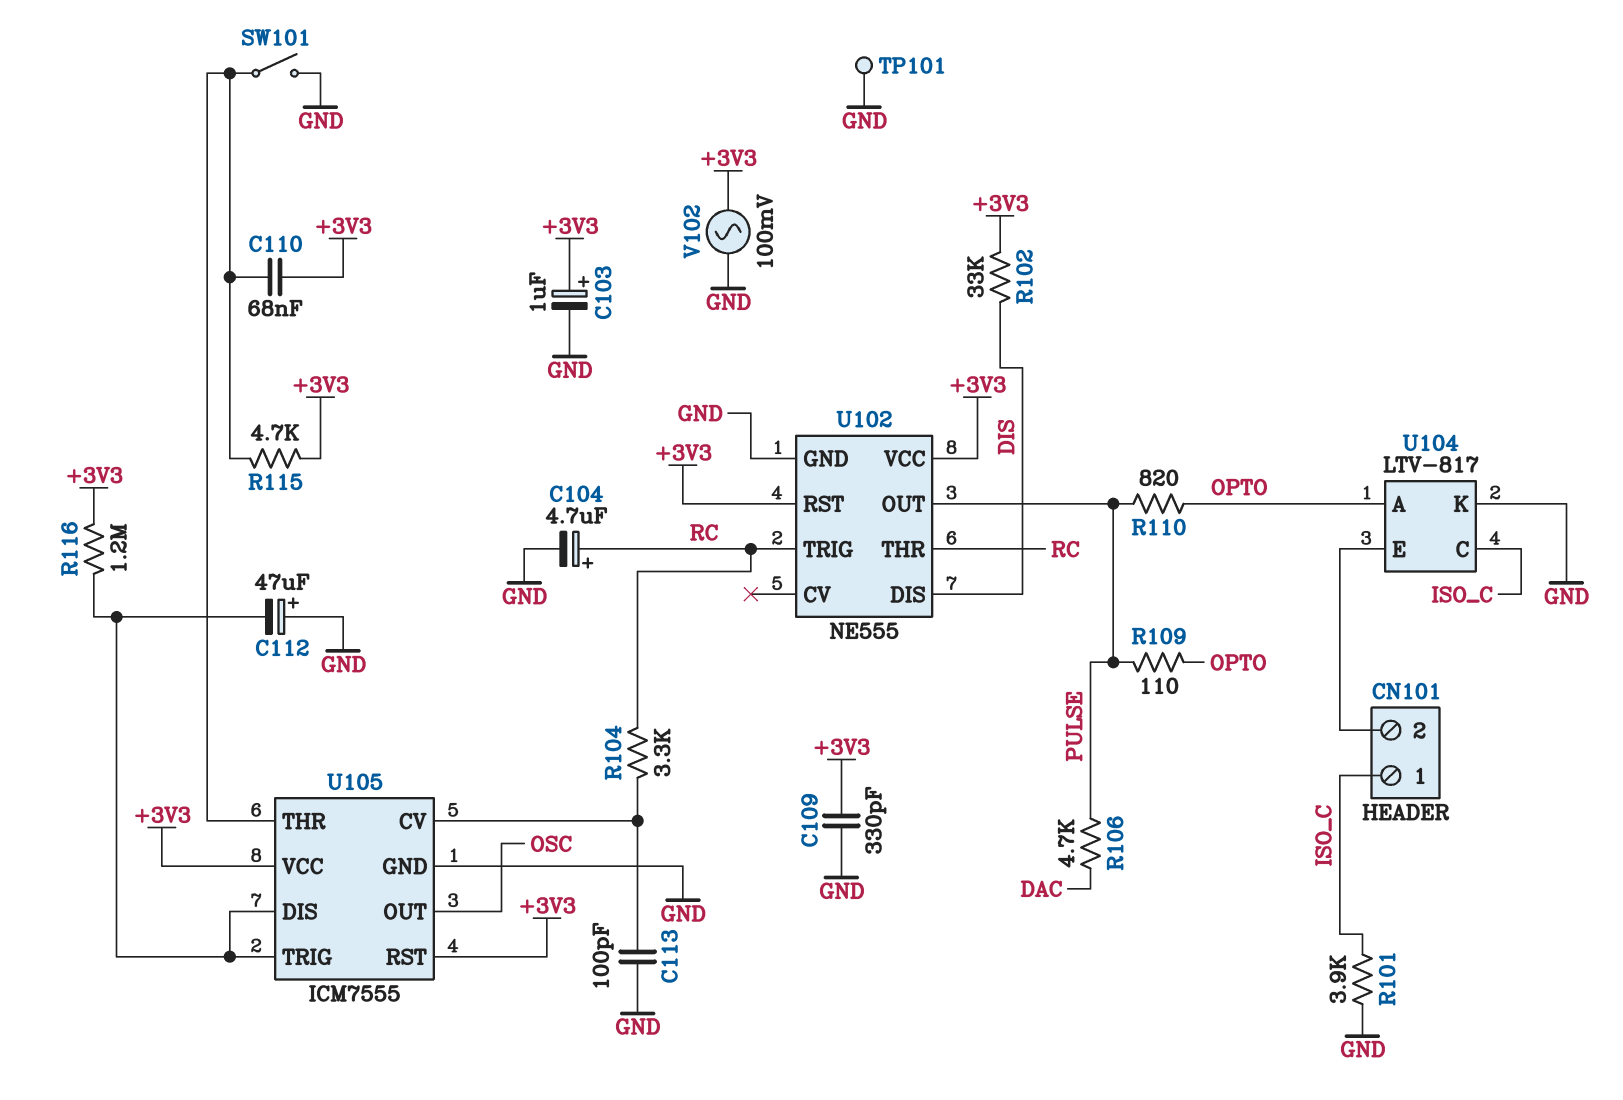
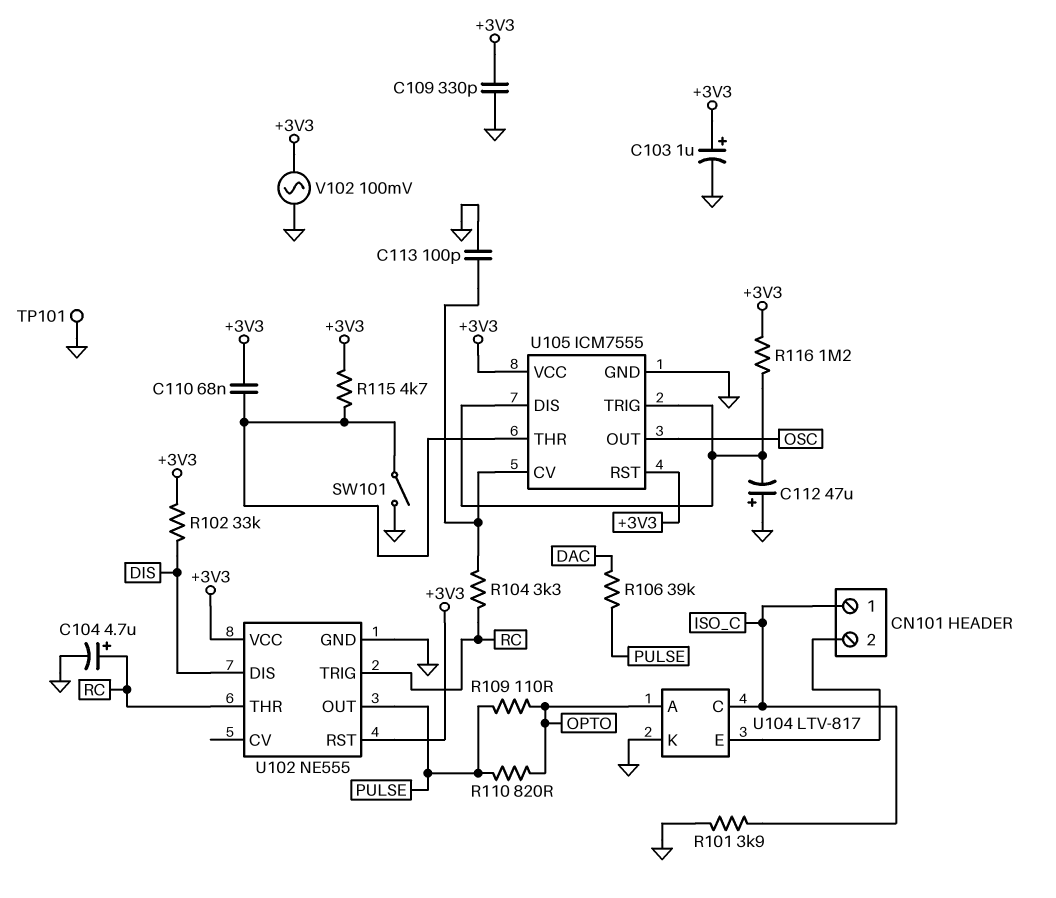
R106: 4.7k (DAC, PULSE) -> 39k (DAC, PULSE)

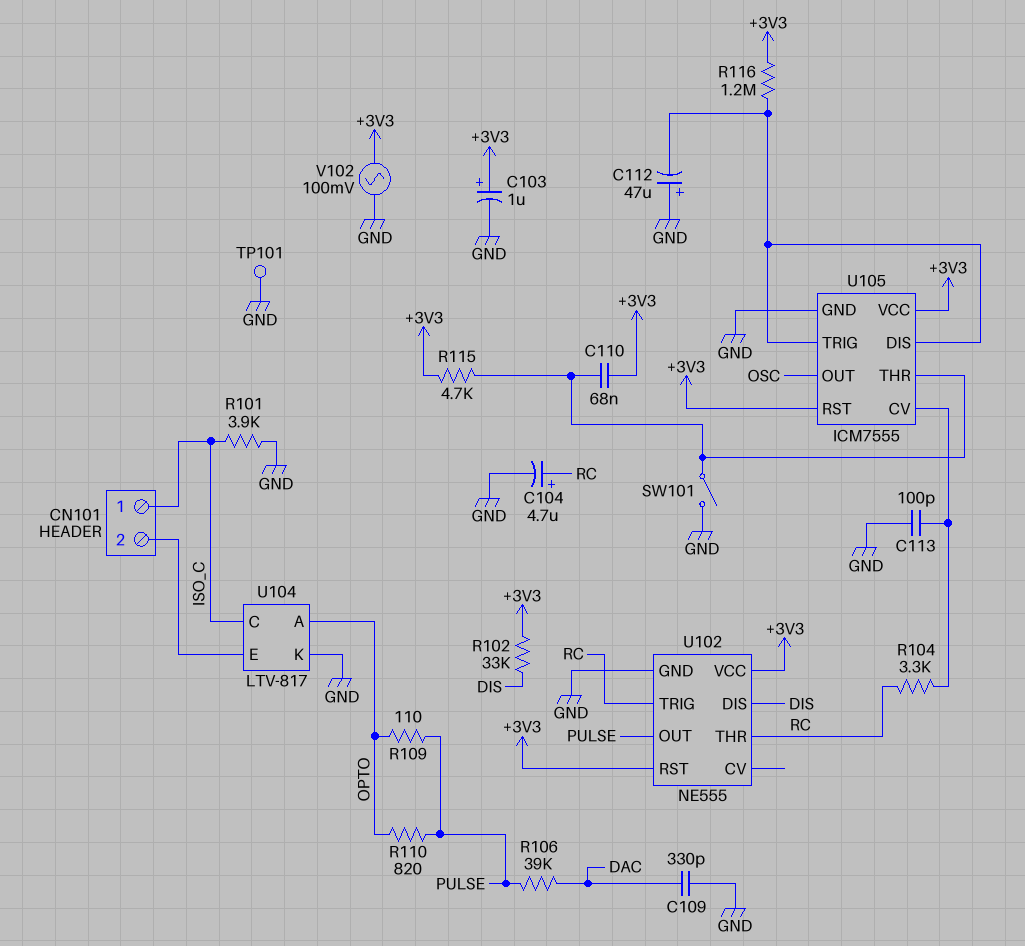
C109: 330pF (+3V3, GND) -> 330pF (DAC, GND)

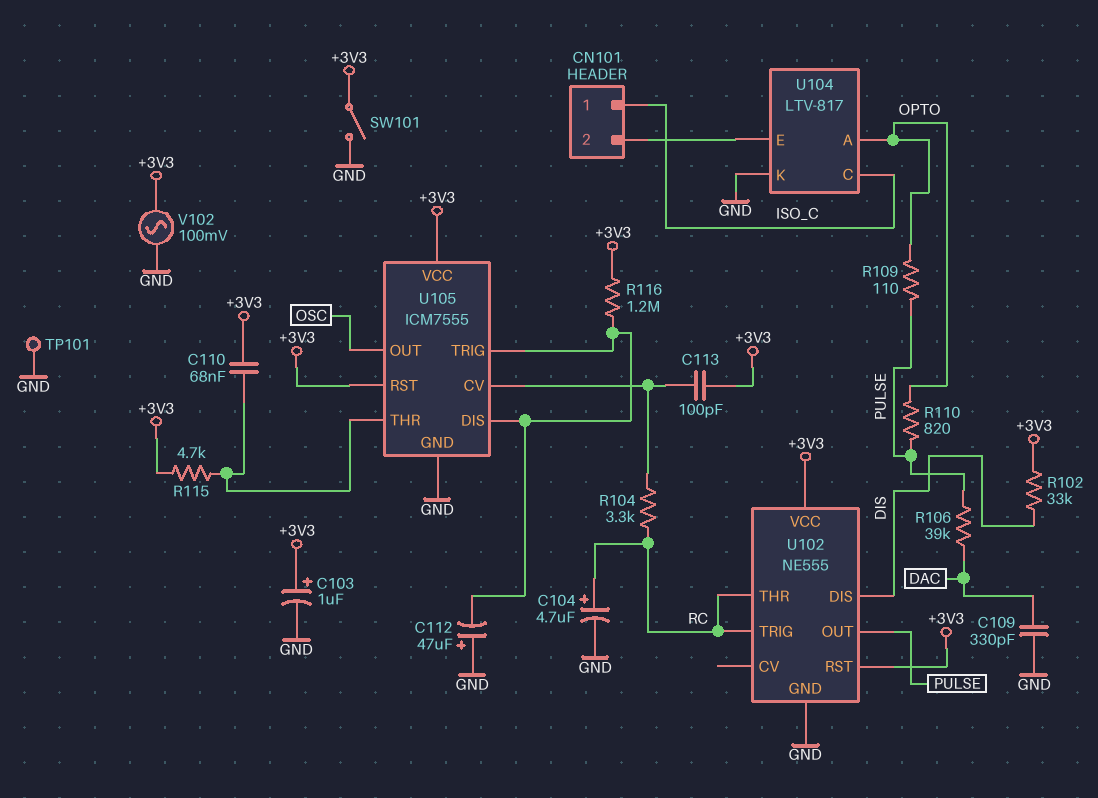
C113: 100pF (GND, U105/CV) -> 100pF (+3V3, U105/CV)
R101: 3.9k (GND, ISO_C) -> none
SW101: switch (GND, U105/THR) -> switch (+3V3, GND)

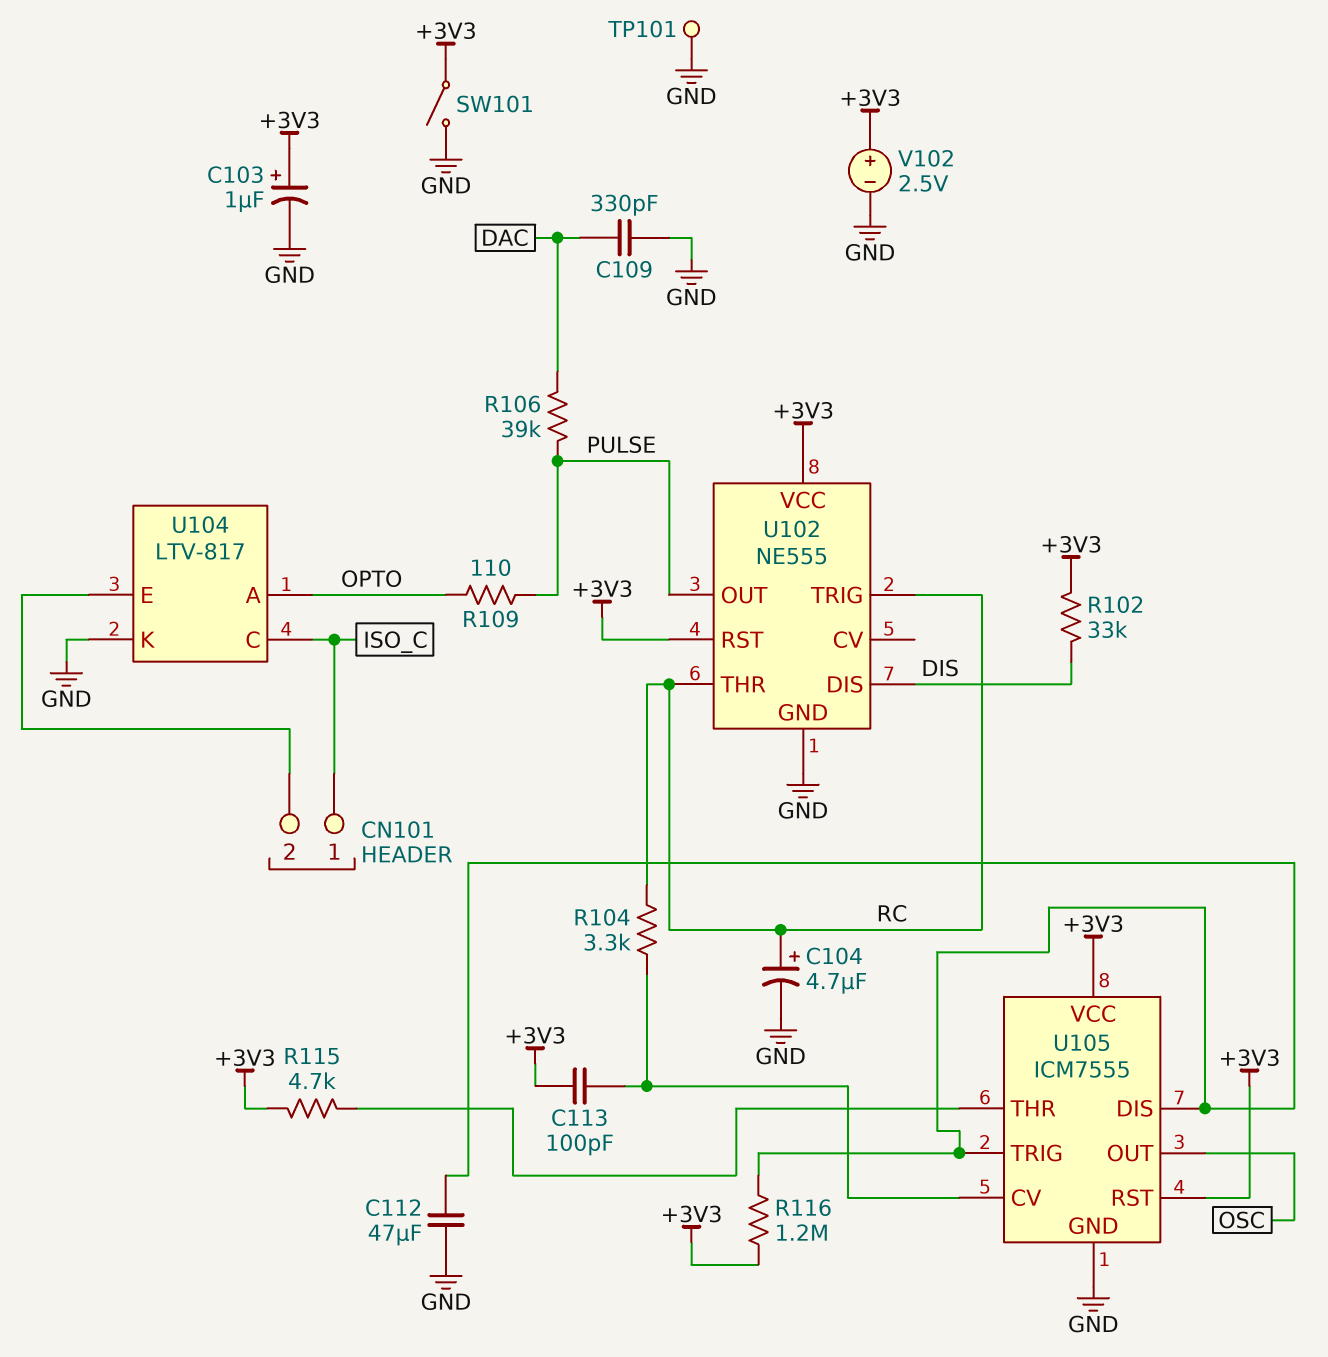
C110: 68nF (+3V3, U105/THR) -> none
C112: 47uF (plus GND, minus U105/DIS) -> 47uF (GND, U105/DIS)
R110: 820 (OPTO, PULSE) -> none
V102: AC 100mV (+3V3, GND) -> 2.5V (plus +3V3, minus GND)

